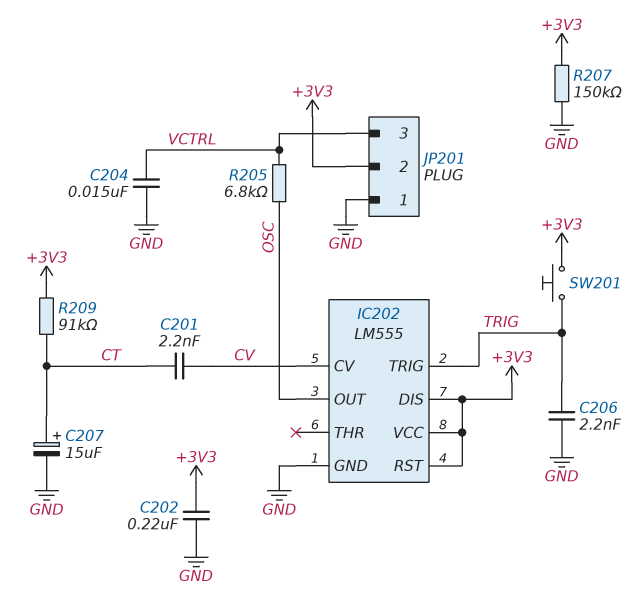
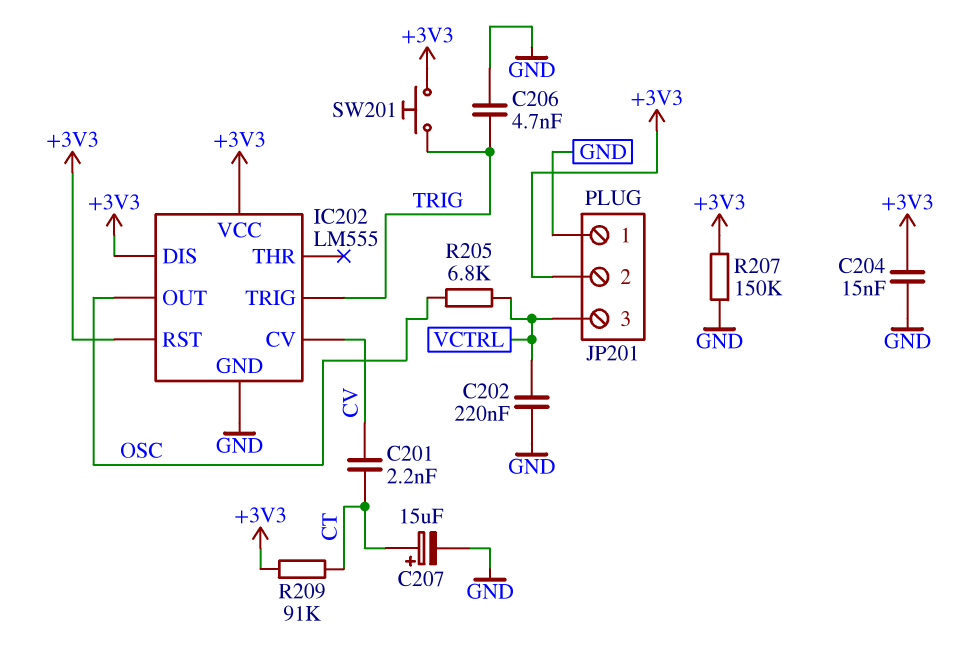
C202: 220nF (+3V3, GND) -> 220nF (GND, VCTRL)
C204: 15nF (GND, VCTRL) -> 15nF (+3V3, GND)
C206: 2.2nF (GND, TRIG) -> 4.7nF (GND, TRIG)

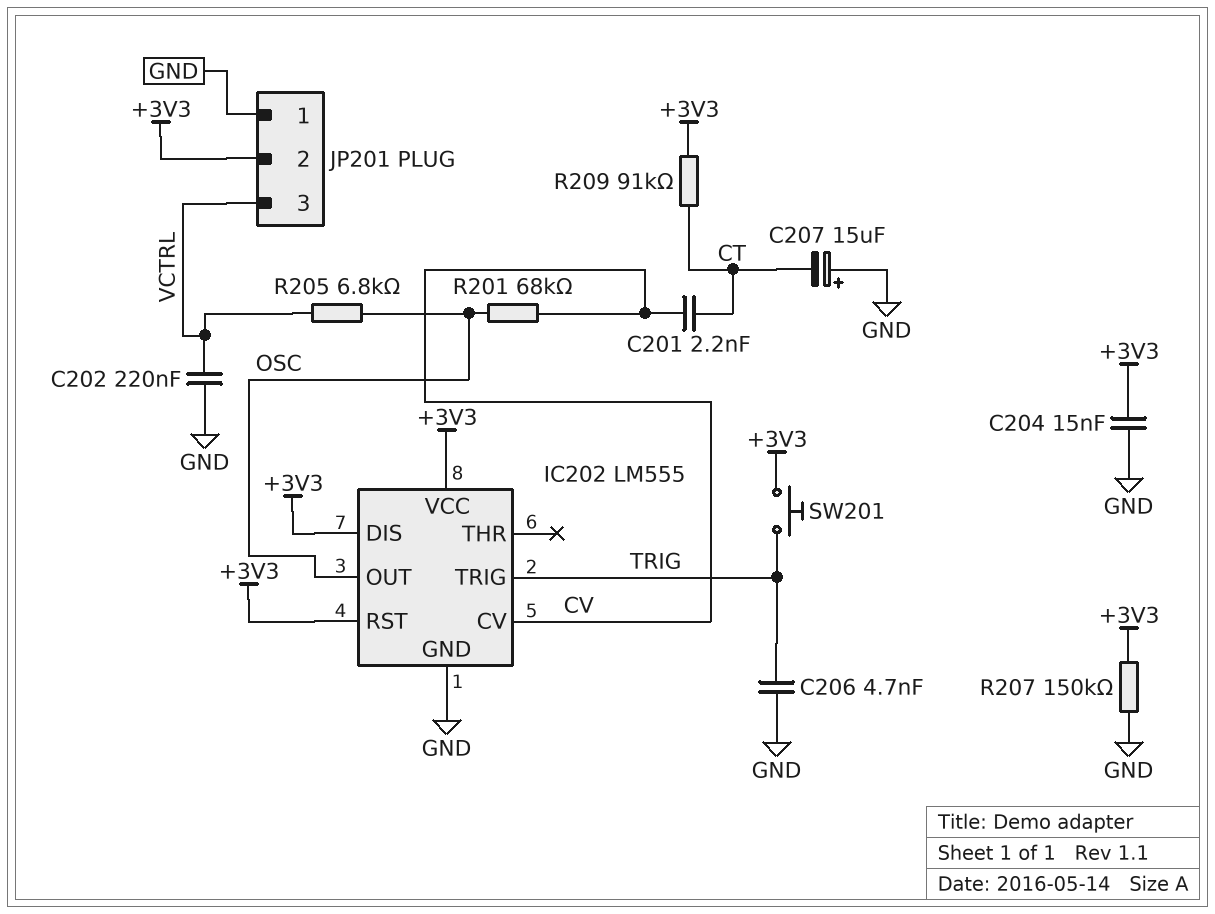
C207: 15uF (plus CT, minus GND) -> 15uF (plus GND, minus CT)
R201: none -> 68k (CV, OSC)

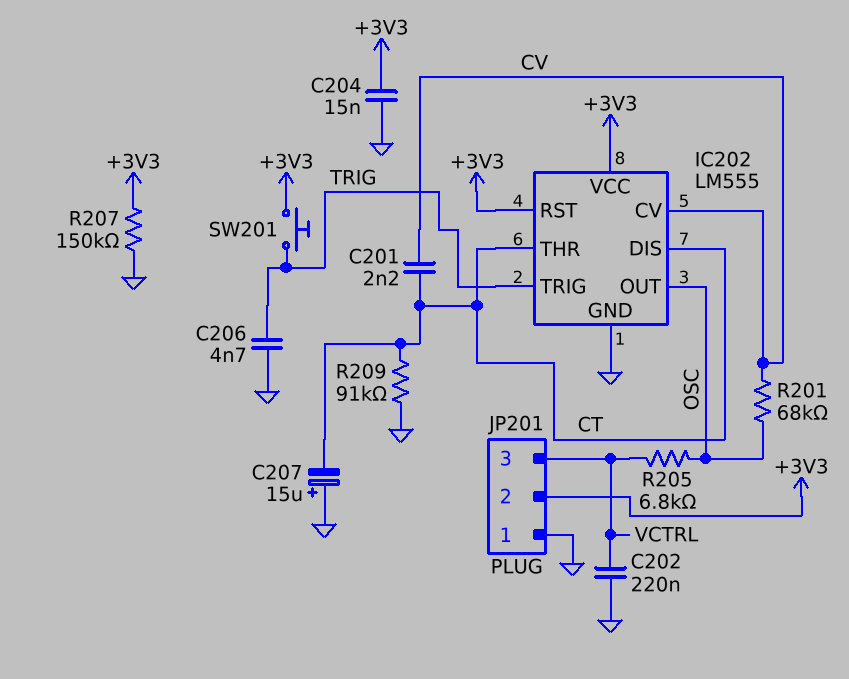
IC202 pin DIS: +3V3 -> CT
IC202 pin THR: none -> CT
R209: 91k (+3V3, CT) -> 91k (CT, GND)

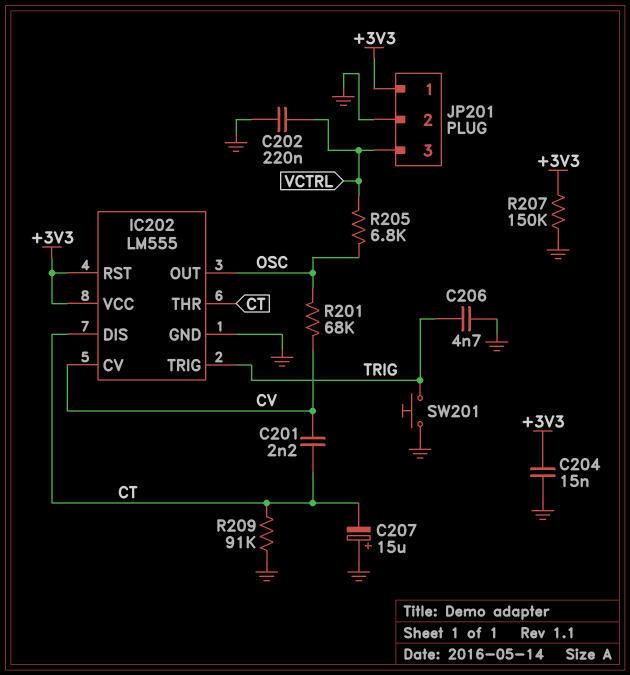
JP201 pin 1: GND -> +3V3
JP201 pin 2: +3V3 -> GND
SW201: button (+3V3, TRIG) -> button (GND, TRIG)

